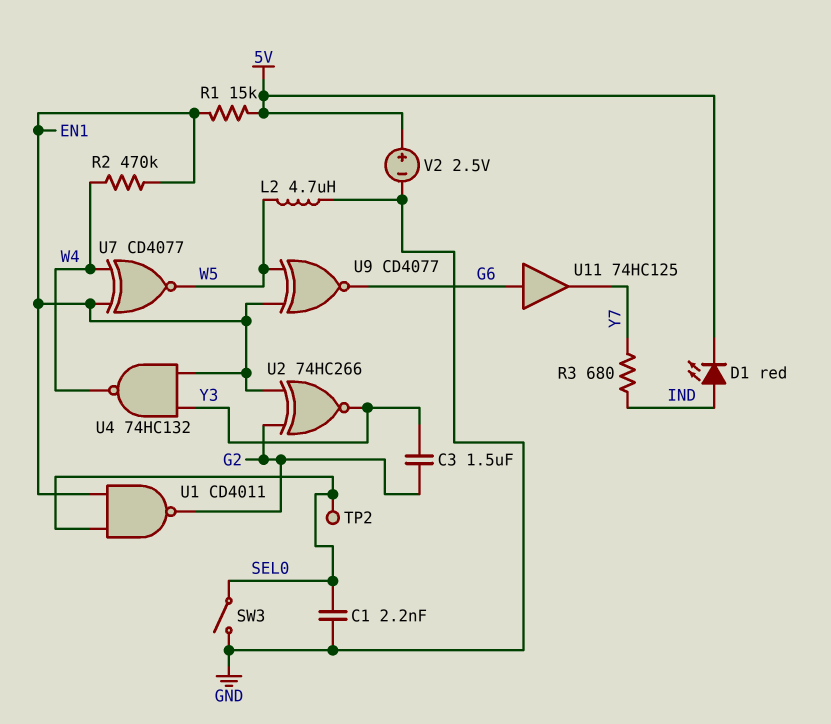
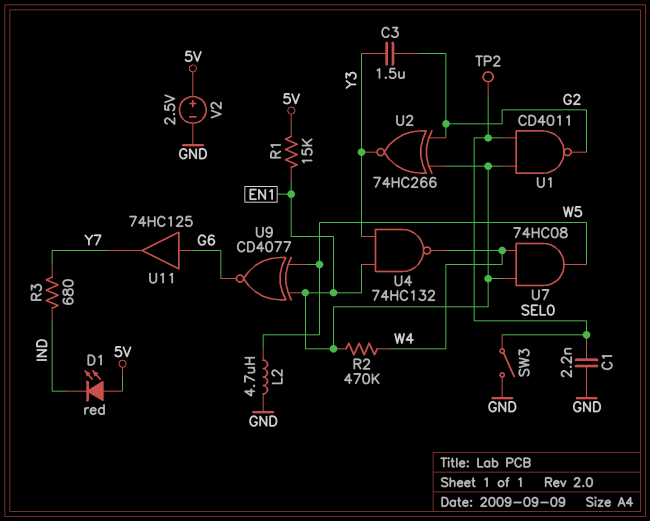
D1: LED red (A IND, K 5V) -> LED red (A 5V, K IND)
U7: XNOR CD4077 (in EN1, in W4, out W5) -> AND 74HC08 (in EN1, in W4, out W5)

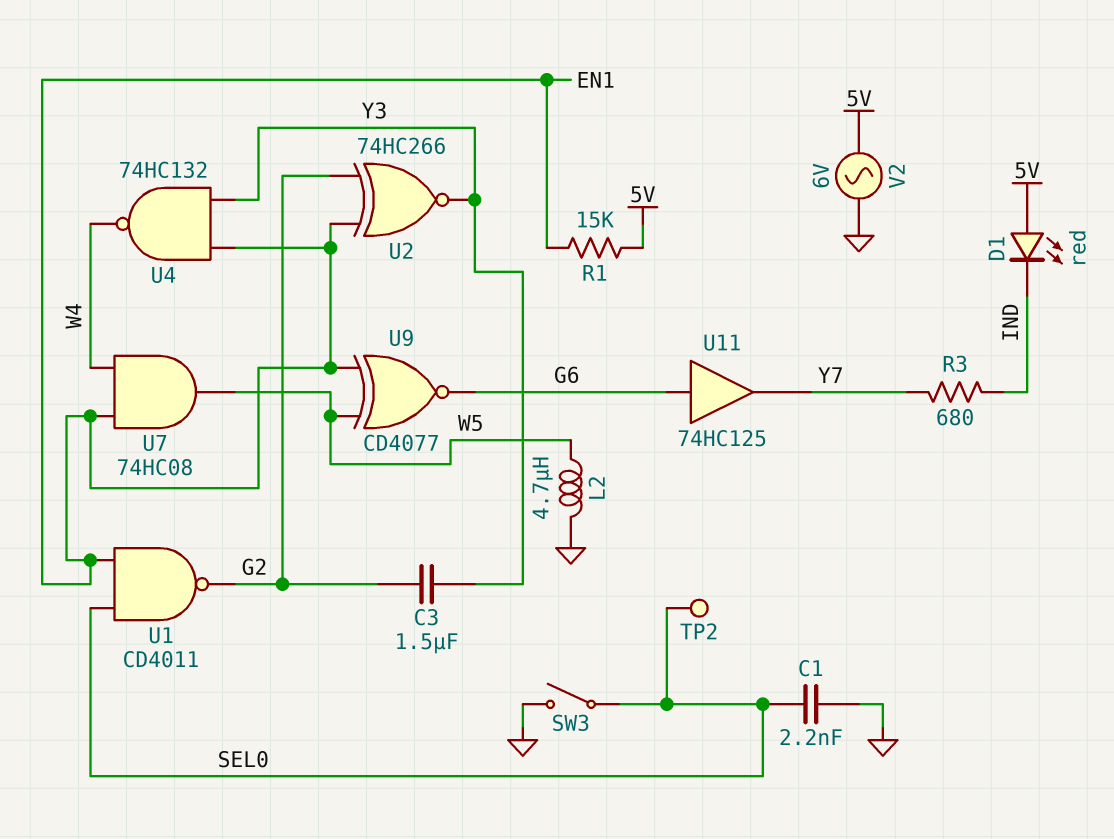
R2: 470k (EN1, W4) -> none
V2: 2.5V (plus 5V, minus GND) -> AC 6V (5V, GND)

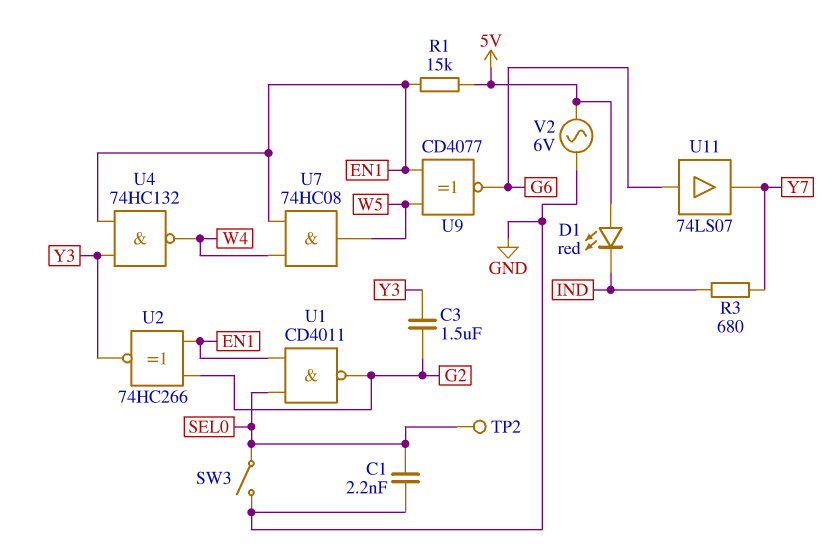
L2: 4.7uH (GND, W5) -> none
U11: buffer 74HC125 (in G6, out Y7) -> buffer 74LS07 (in G6, out Y7)

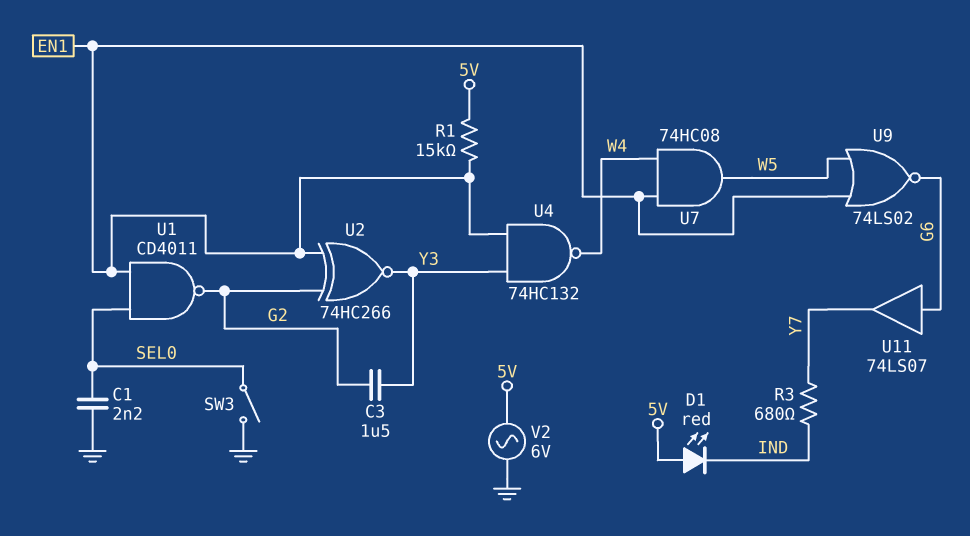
TP2: test point (SEL0) -> none
U9: XNOR CD4077 (in EN1, in W5, out G6) -> NOR 74LS02 (in EN1, in W5, out G6)

